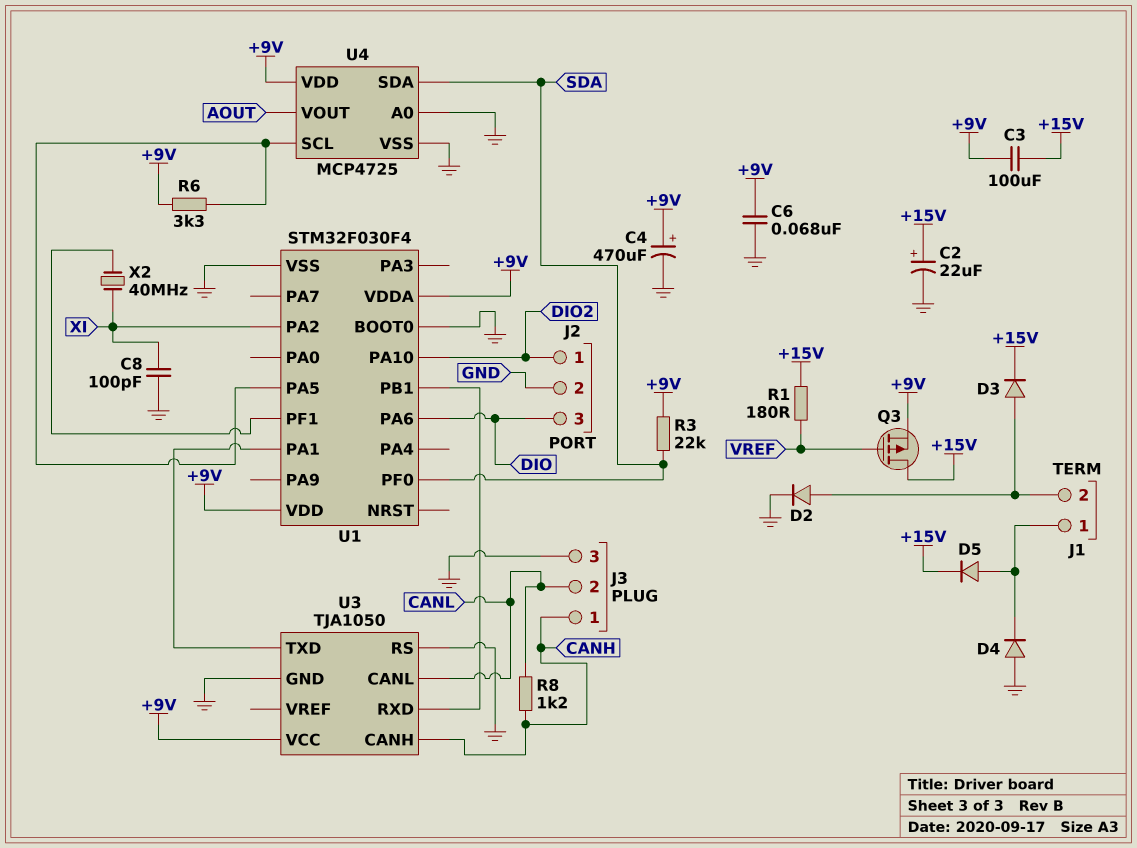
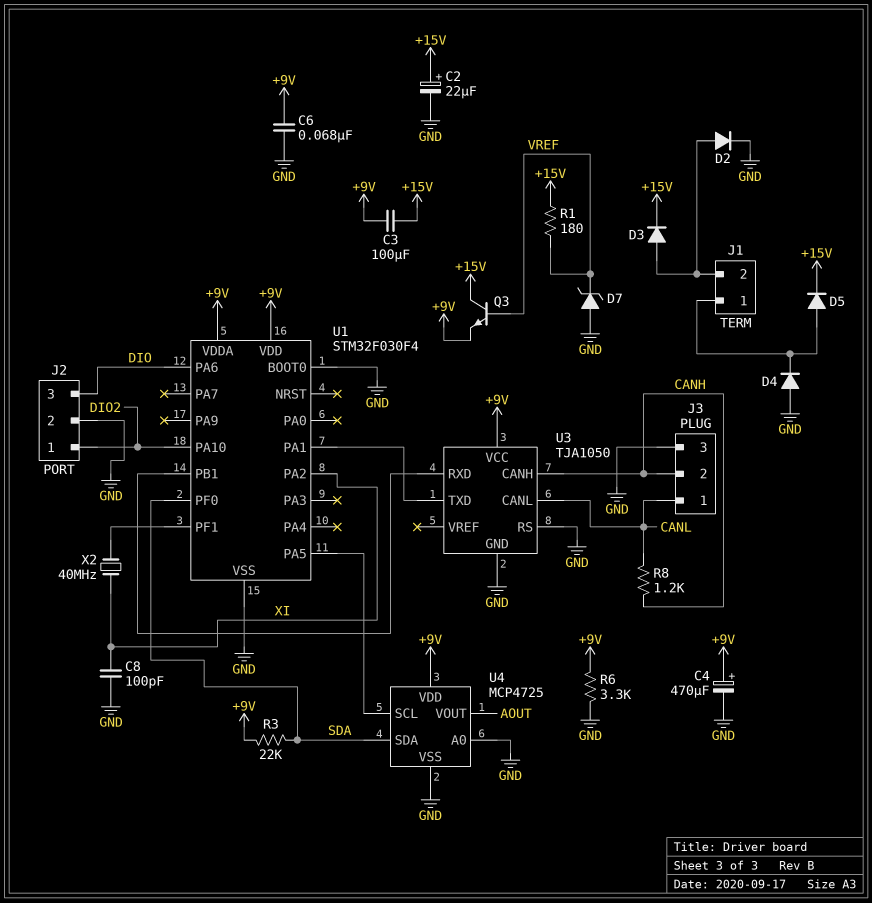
D7: none -> zener (A GND, K VREF)
J3 pin 1: CANH -> CANL
J3 pin 2: CANL -> CANH
Q3: PMOS (G VREF, D +15V, S +9V) -> NPN (B VREF, C +15V, E +9V)
R6: 3.3k (+9V, U1/PA5) -> 3.3k (+9V, GND)

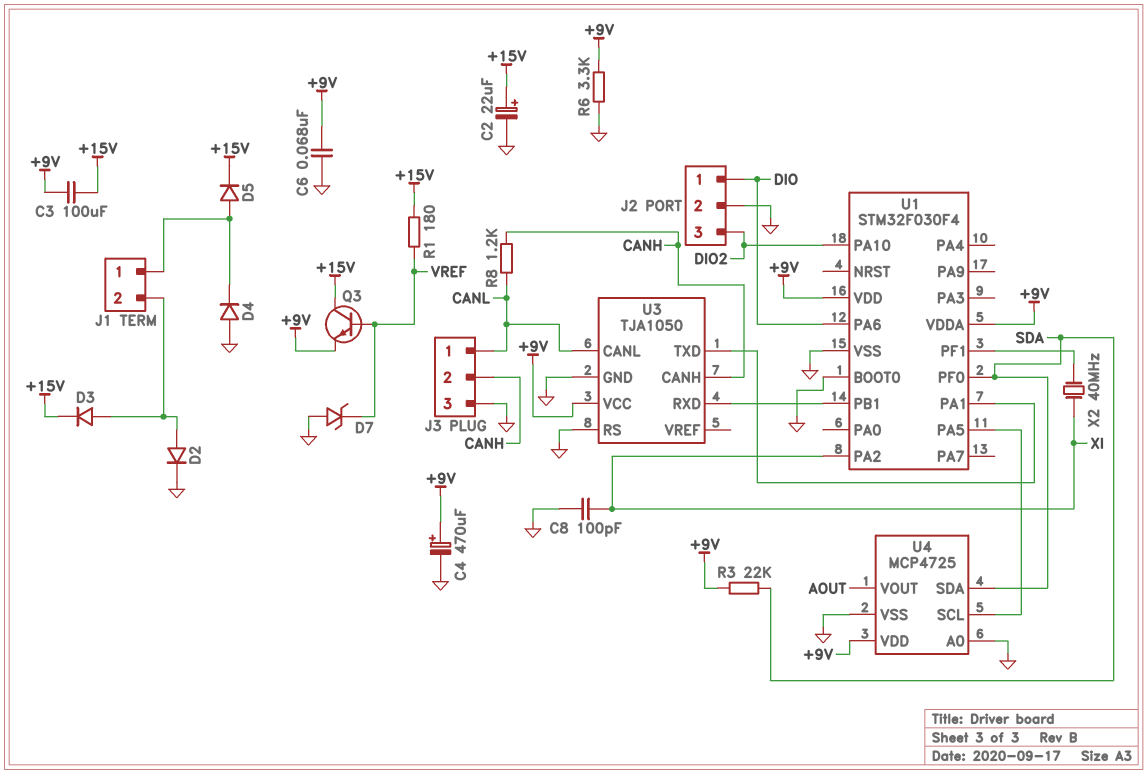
J2 pin 1: DIO2 -> DIO
J2 pin 3: DIO -> DIO2

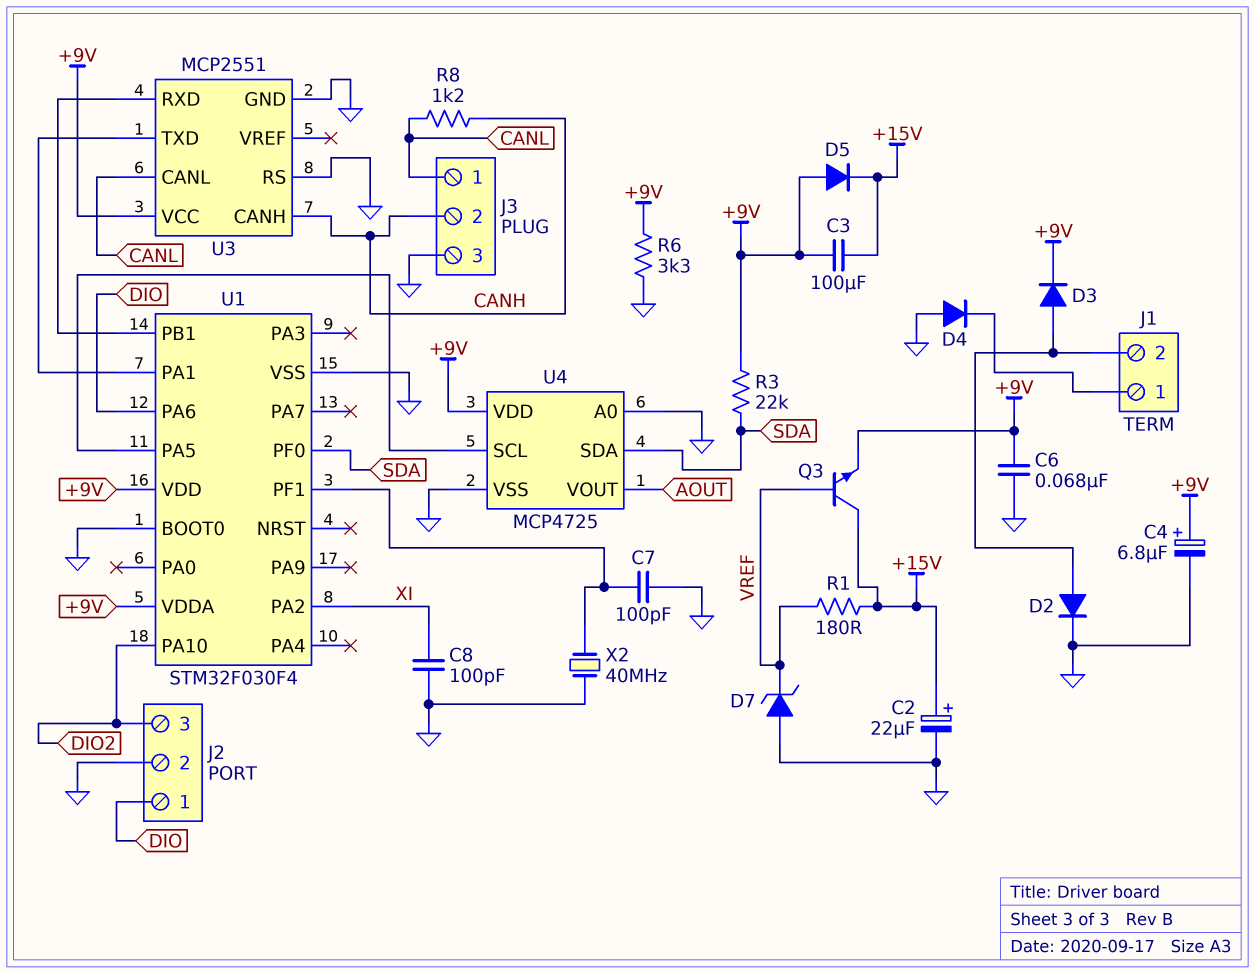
C4: 470uF (plus +9V, minus GND) -> 6.8uF (plus +9V, minus GND)
C7: none -> 100pF (GND, U1/PF1)
D3: diode (A J1/2, K +15V) -> diode (A J1/2, K +9V)
D5: diode (A J1/1, K +15V) -> diode (A +9V, K +15V)
U3: TJA1050 -> MCP2551
X2: 40MHz (U1/PF1, XI) -> 40MHz (GND, U1/PF1)

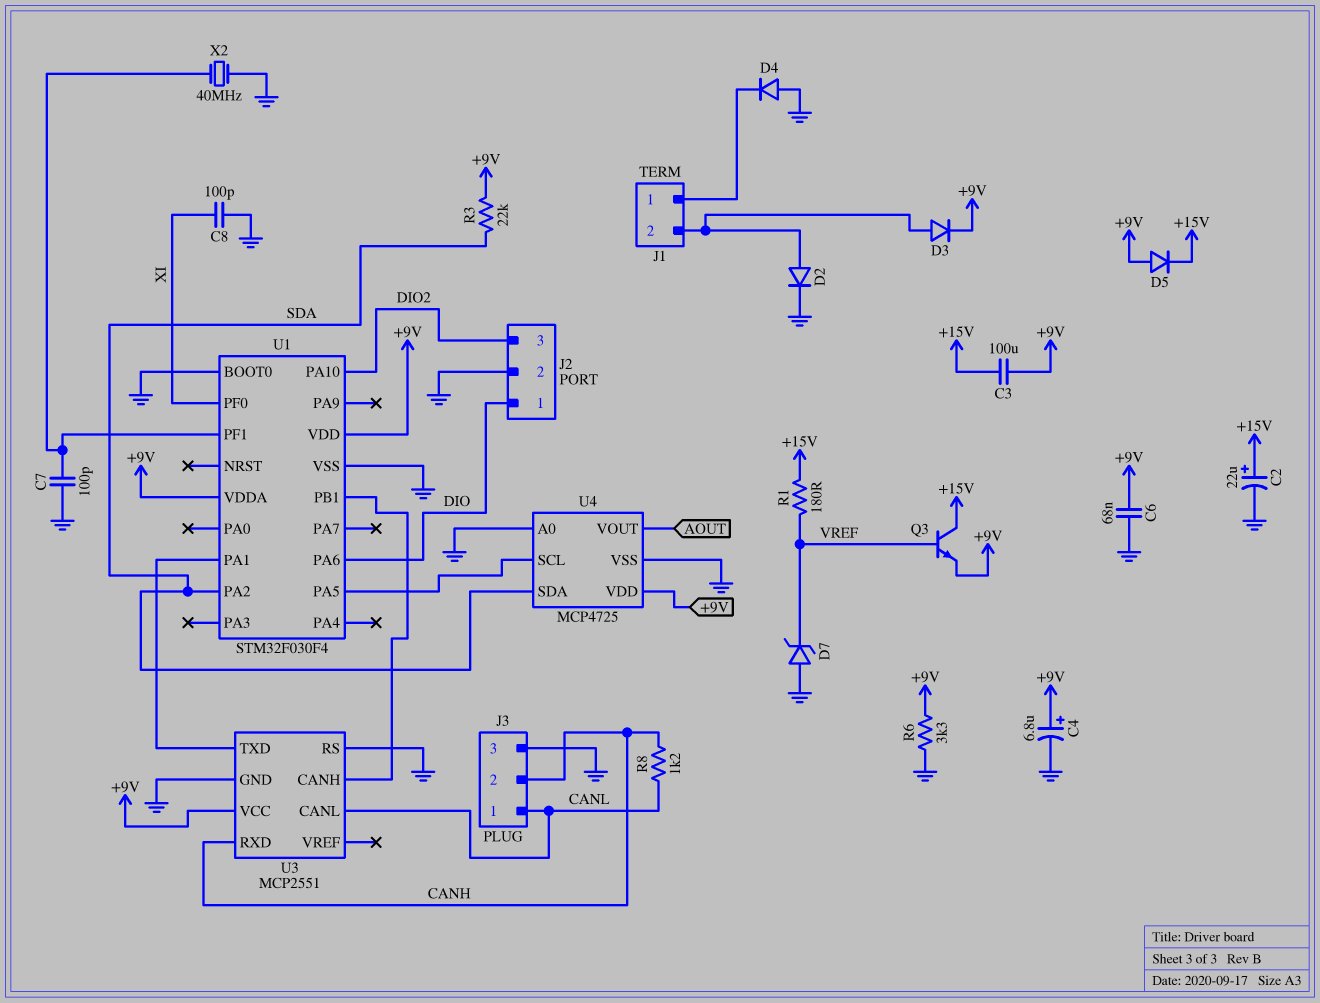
U1 pin PA2: XI -> SDA
U1 pin PF0: SDA -> XI
U3 pin CANH: CANH -> U1/PB1
U3 pin RXD: U1/PB1 -> CANH

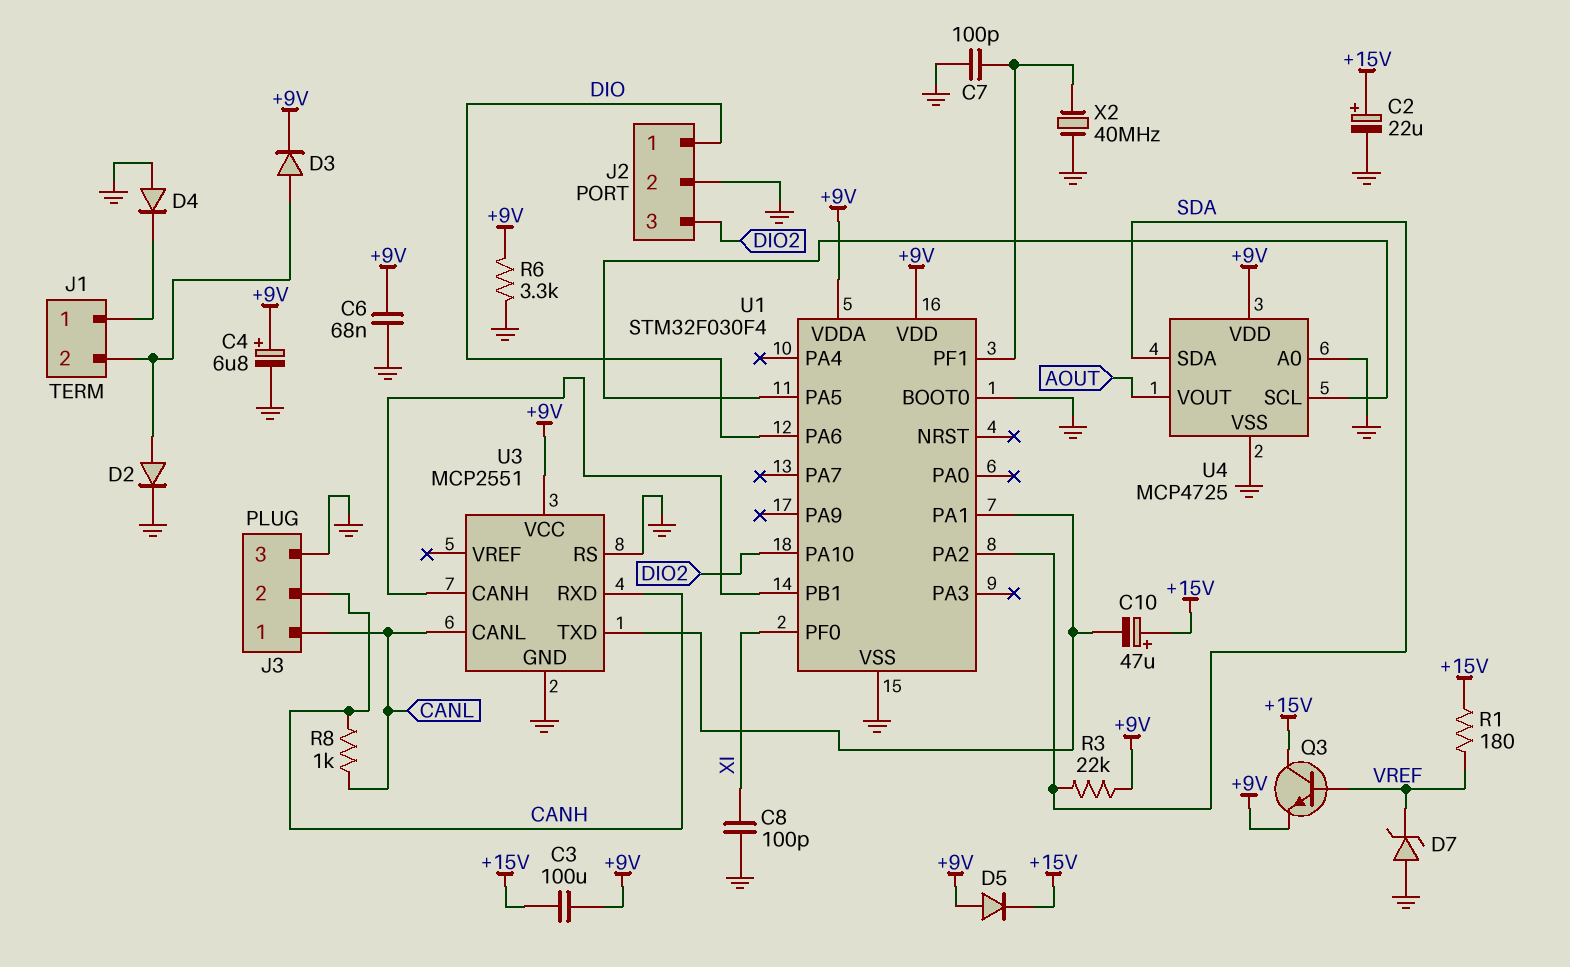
C10: none -> 47uF (plus +15V, minus U1/PA1)
R8: 1.2k (CANH, CANL) -> 1k (CANH, CANL)

